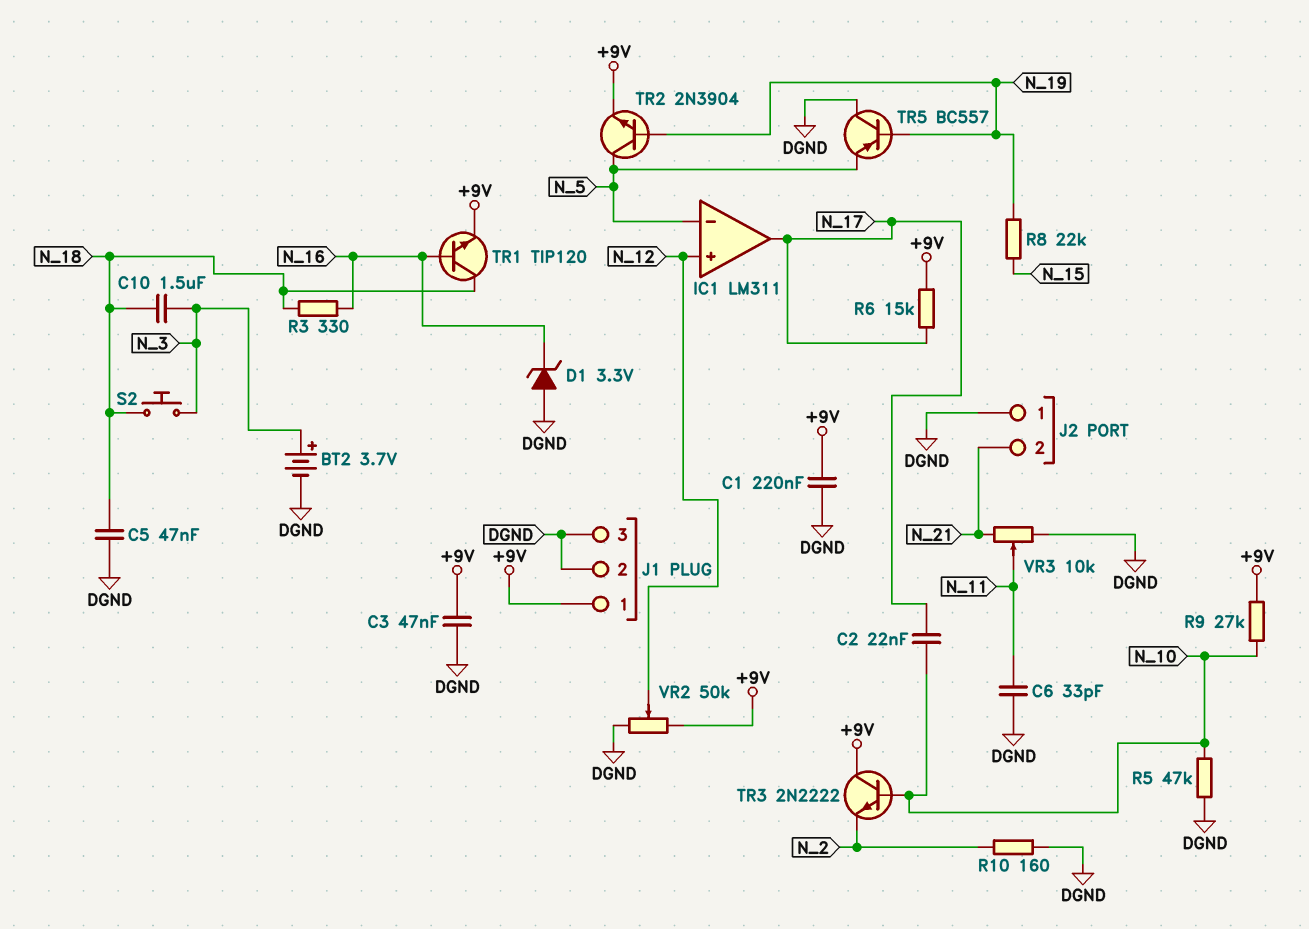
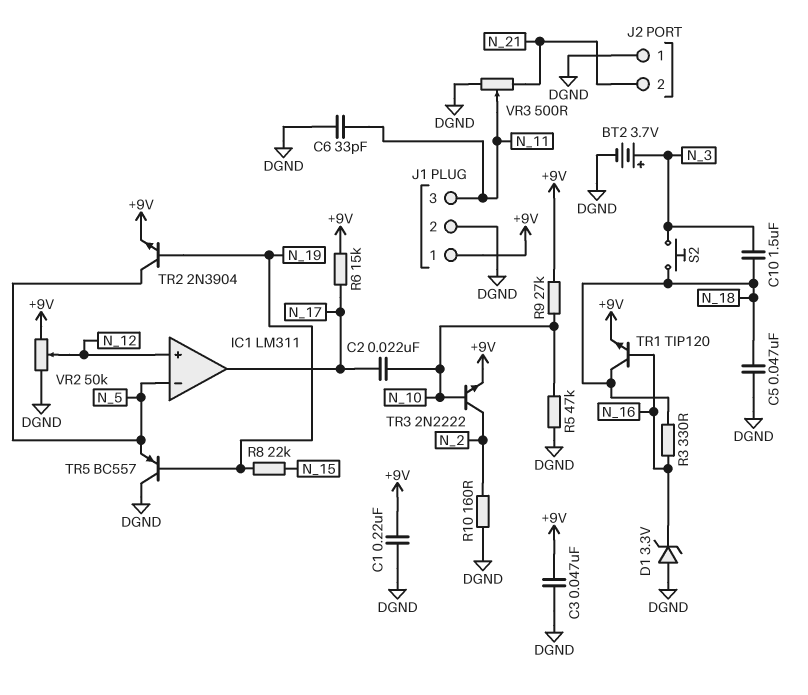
J1 pin 3: DGND -> N_11
TR3: NPN 2N2222 (B N_10, C +9V, E N_2) -> NPN 2N2222 (B N_10, C N_2, E +9V)
VR3: 10k (DGND, N_21, wiper N_11) -> 500 (DGND, N_21, wiper N_11)

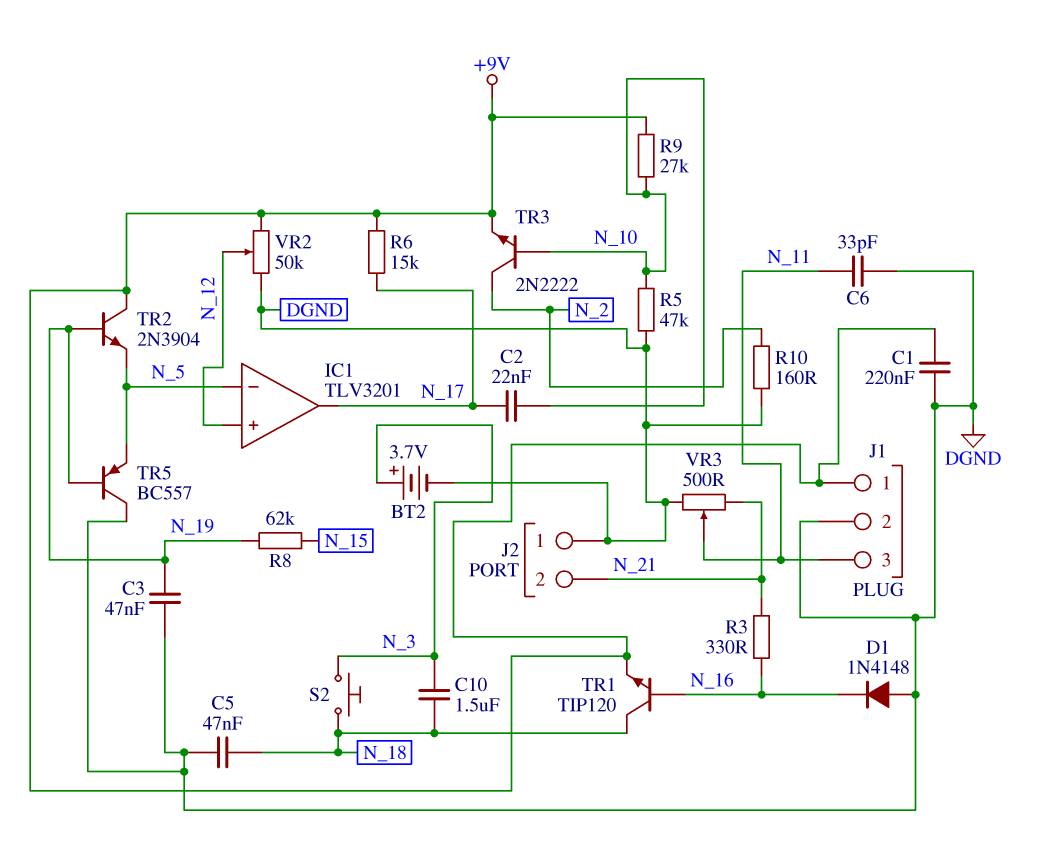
C3: 47nF (+9V, DGND) -> 47nF (DGND, N_19)
D1: zener 3.3V (A DGND, K N_16) -> diode 1N4148 (A DGND, K N_16)
IC1: LM311 -> TLV3201
R3: 330 (N_16, N_18) -> 330 (N_16, N_21)
R8: 22k (N_15, N_19) -> 62k (N_15, N_19)
TR2: NPN 2N3904 (B N_19, C N_5, E +9V) -> NPN 2N3904 (B N_19, C +9V, E N_5)

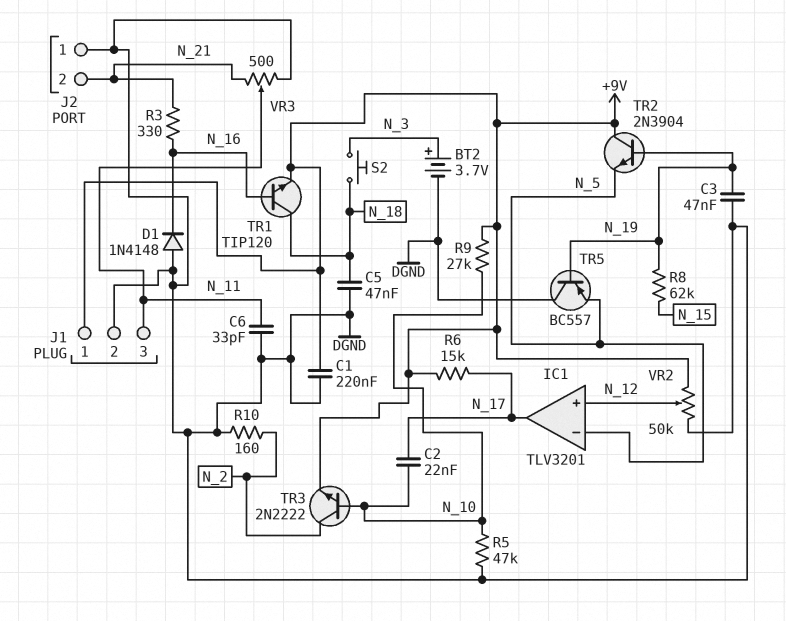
C10: 1.5uF (N_3, N_18) -> none

